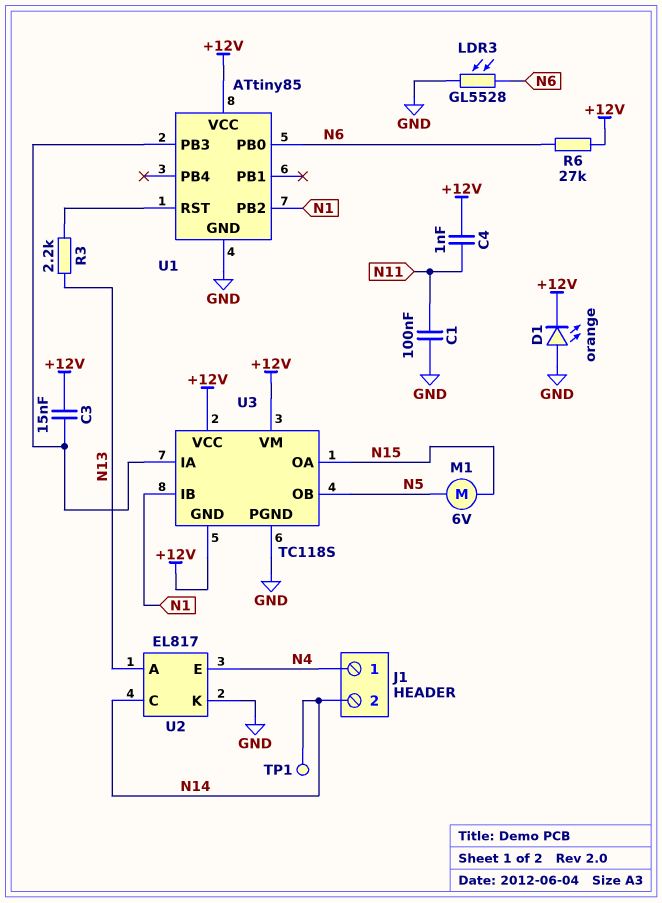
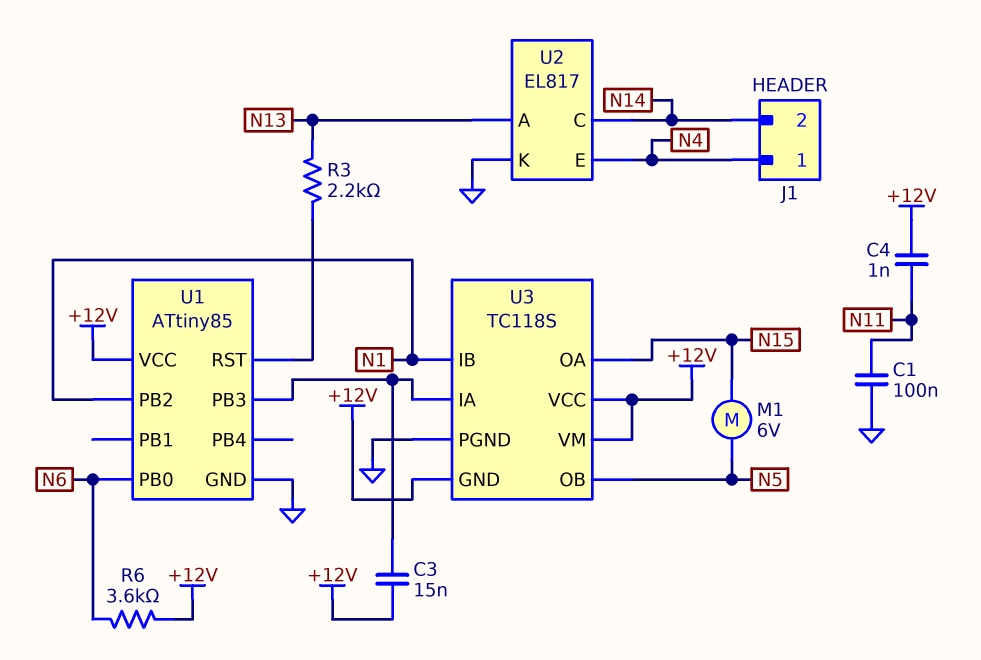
D1: LED orange (A GND, K +12V) -> none
LDR3: GL5528 (GND, N6) -> none
R6: 27k (+12V, N6) -> 3.6k (+12V, N6)
TP1: test point (N14) -> none

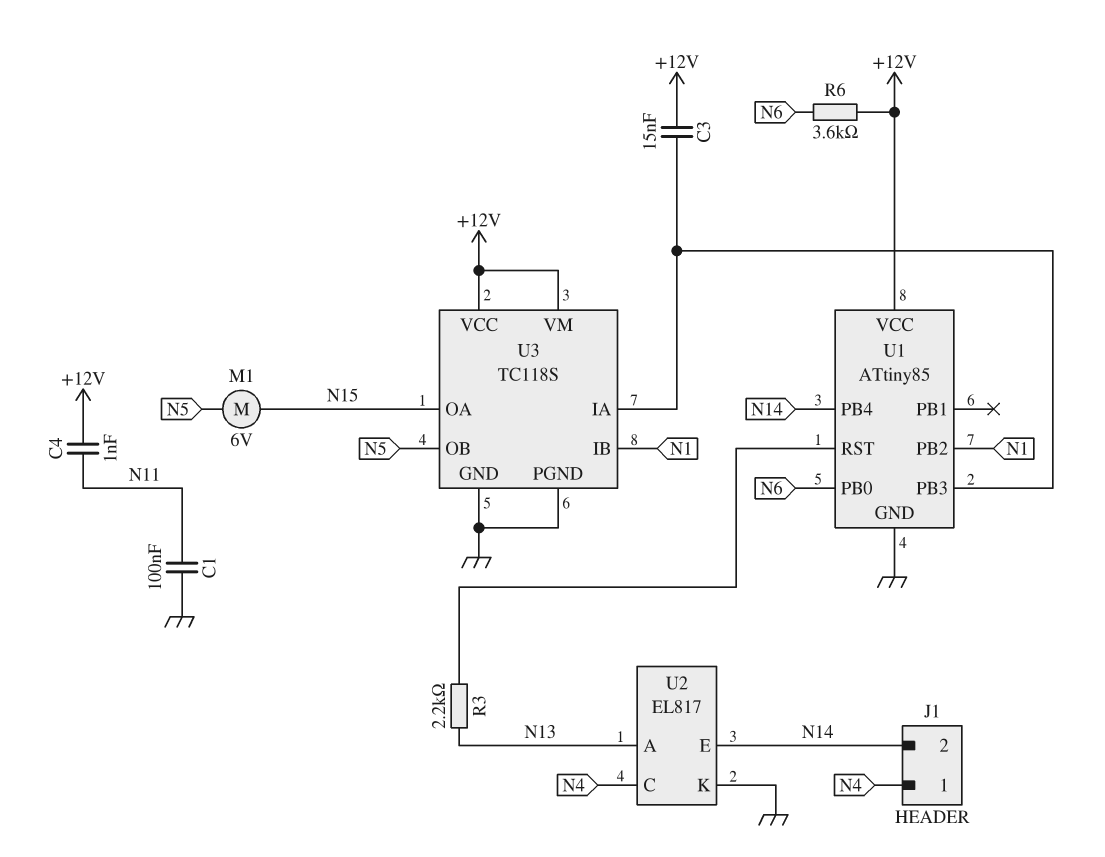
U1 pin PB4: none -> N14
U2 pin C: N14 -> N4
U2 pin E: N4 -> N14
U3 pin GND: +12V -> GND

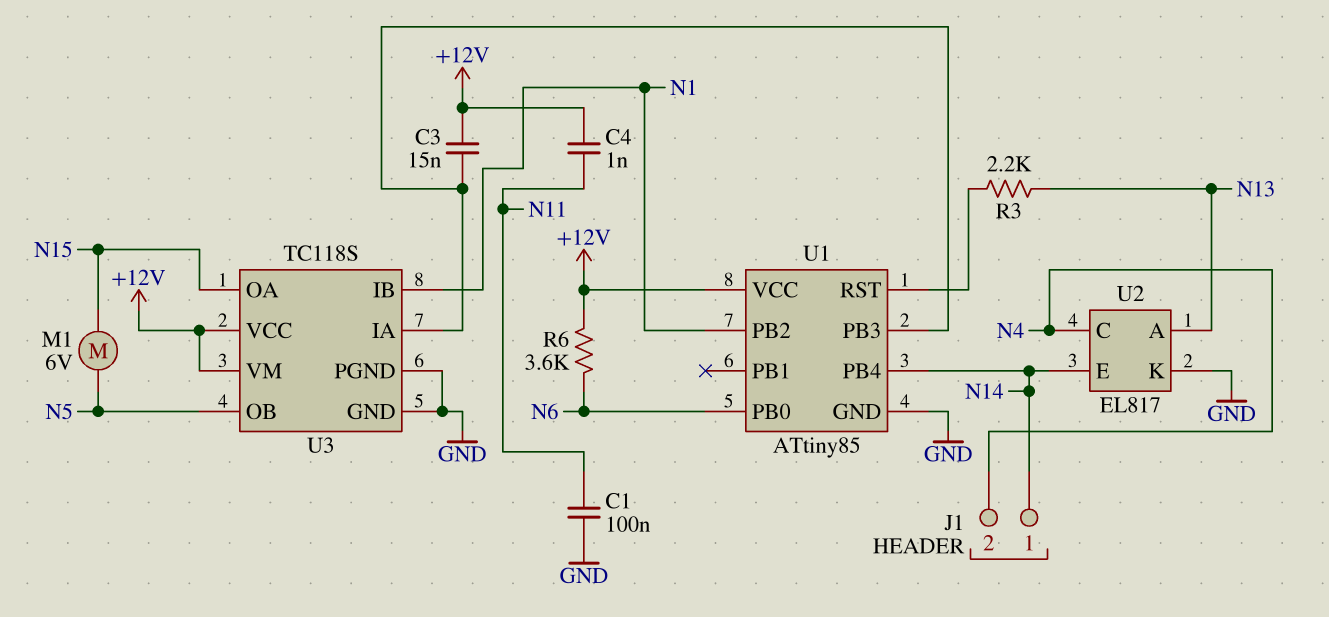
J1 pin 1: N4 -> N14
J1 pin 2: N14 -> N4

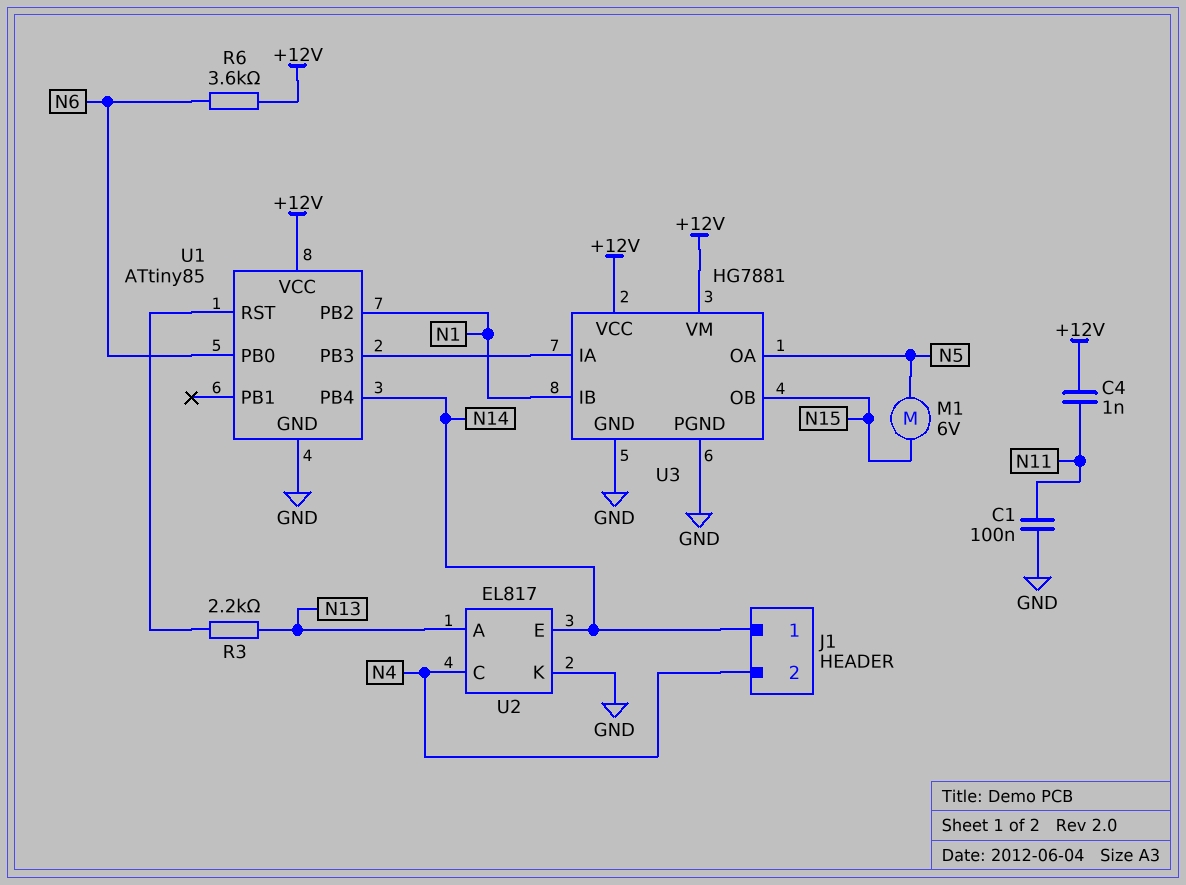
C3: 15nF (+12V, U1/PB3) -> none
U3: TC118S -> HG7881
U3 pin OA: N15 -> N5
U3 pin OB: N5 -> N15

